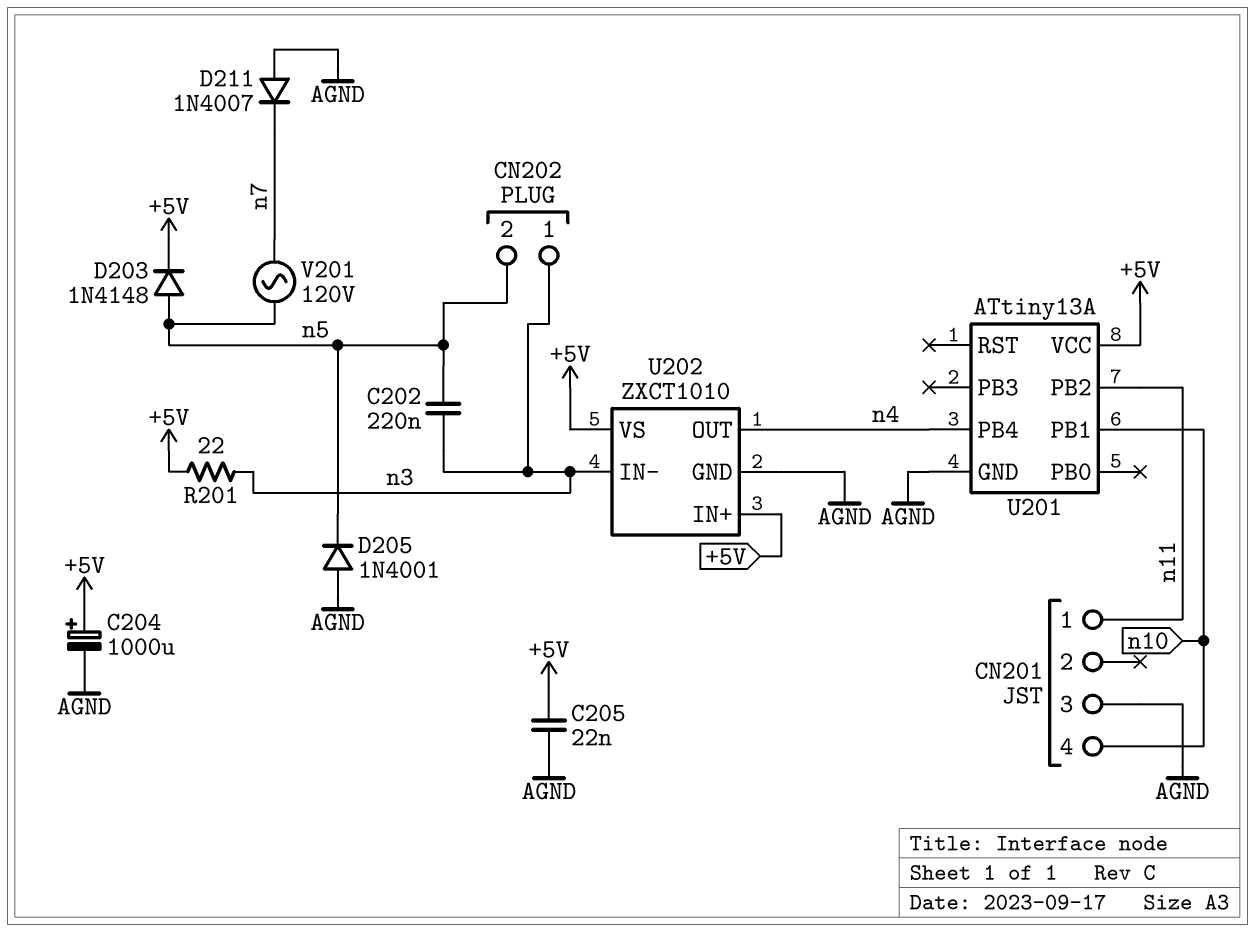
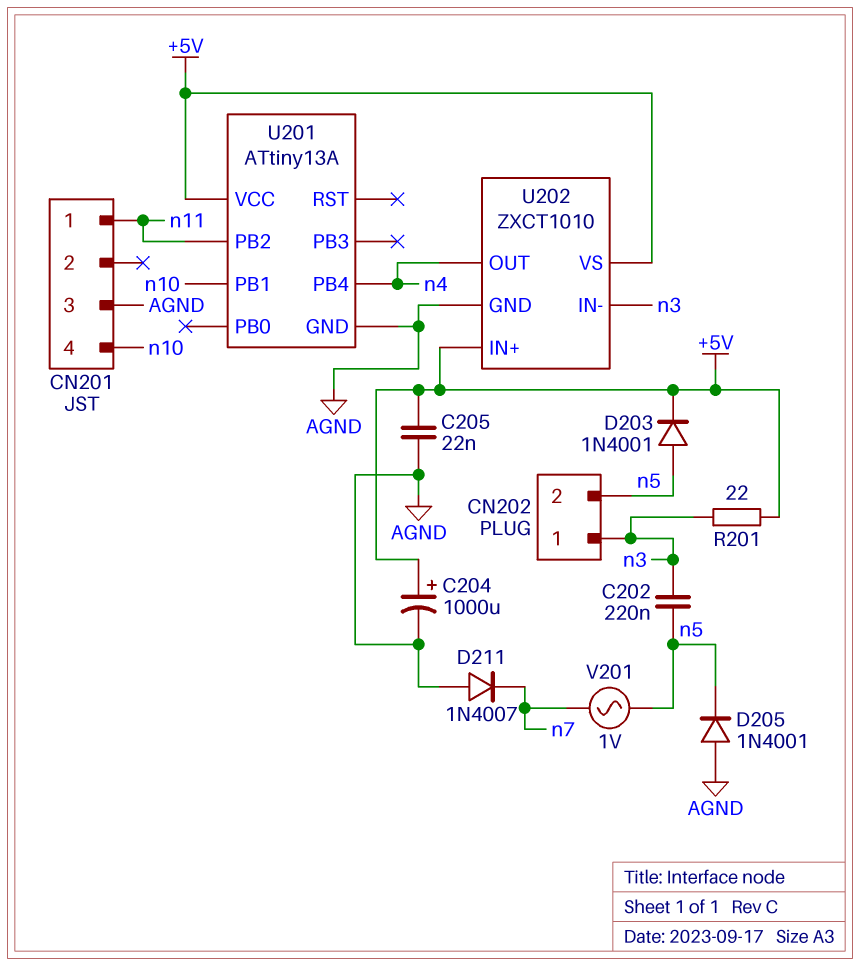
D203: diode 1N4148 (A n5, K +5V) -> diode 1N4001 (A n5, K +5V)
V201: AC 120V (n5, n7) -> AC 1V (n5, n7)

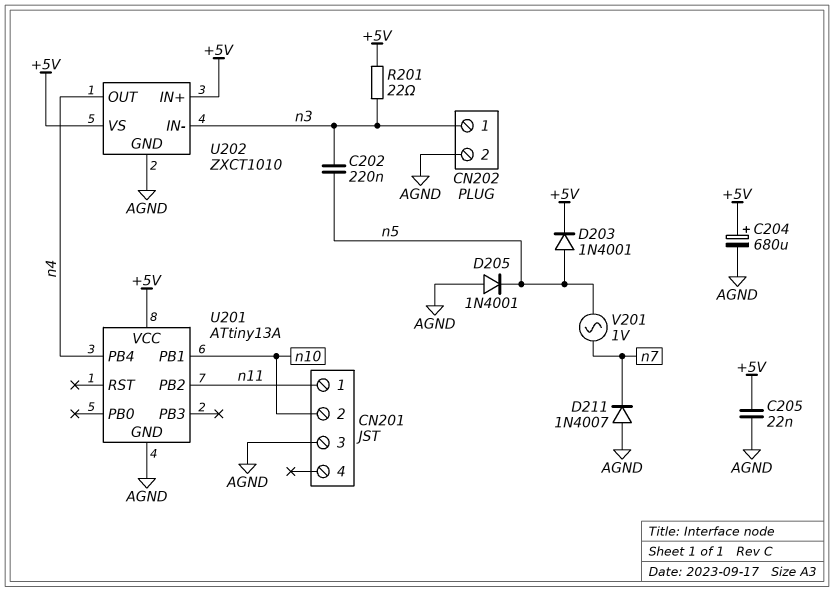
C204: 1000uF (plus +5V, minus AGND) -> 680uF (plus +5V, minus AGND)
CN201 pin 2: none -> n10
CN201 pin 4: n10 -> none
CN202 pin 2: n5 -> AGND

